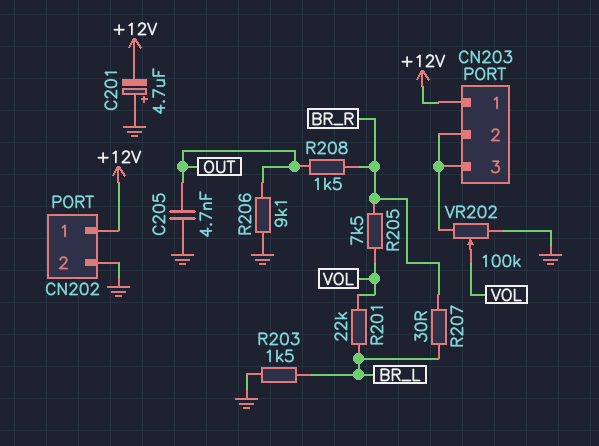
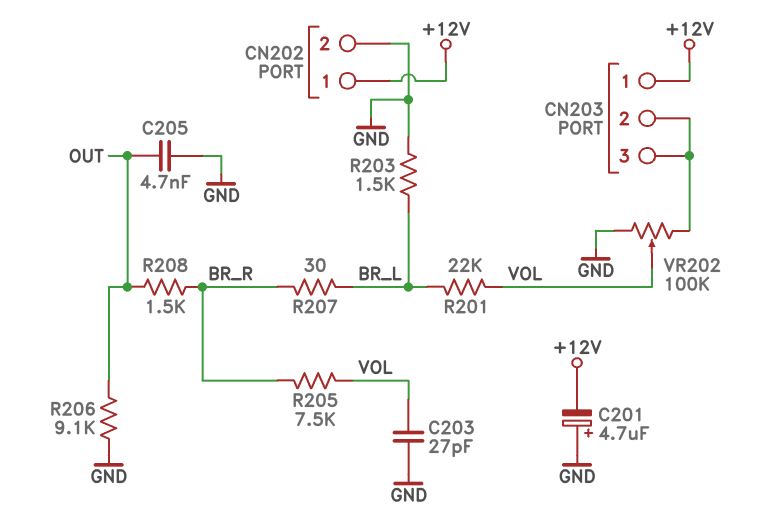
C203: none -> 27pF (GND, VOL)

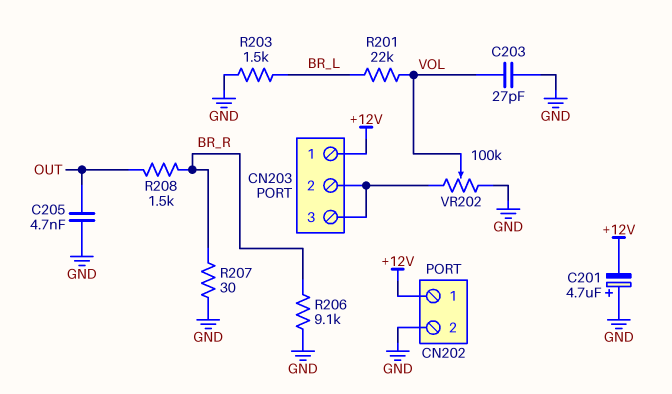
R205: 7.5k (BR_R, VOL) -> none
R206: 9.1k (GND, OUT) -> 9.1k (BR_R, GND)
R207: 30 (BR_L, BR_R) -> 30 (BR_R, GND)

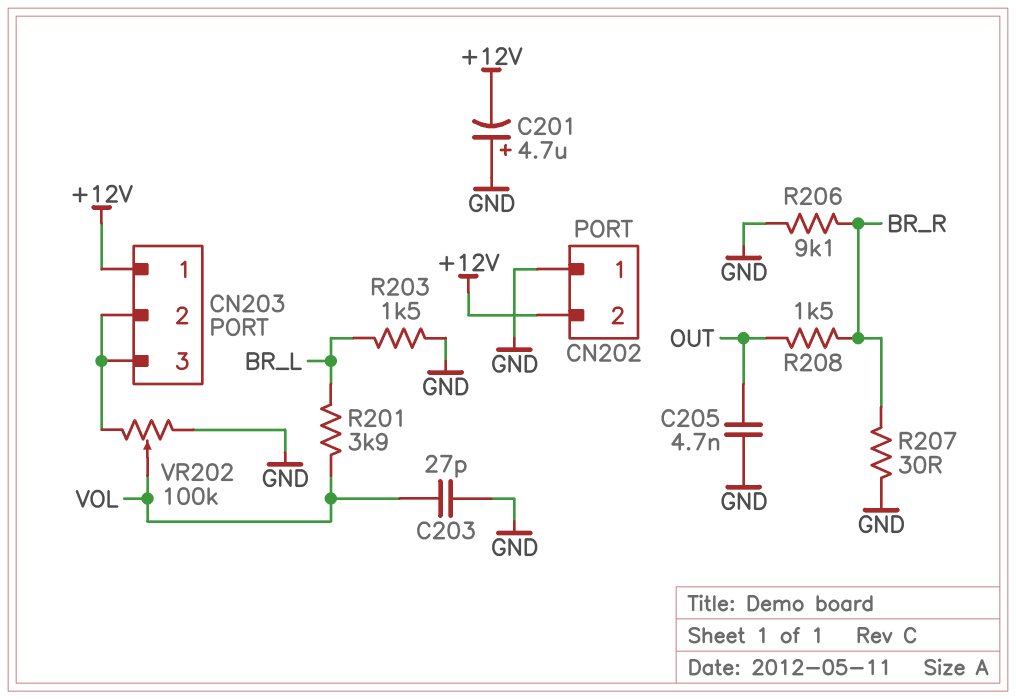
CN202 pin 1: +12V -> GND
CN202 pin 2: GND -> +12V
R201: 22k (BR_L, VOL) -> 3.9k (BR_L, VOL)

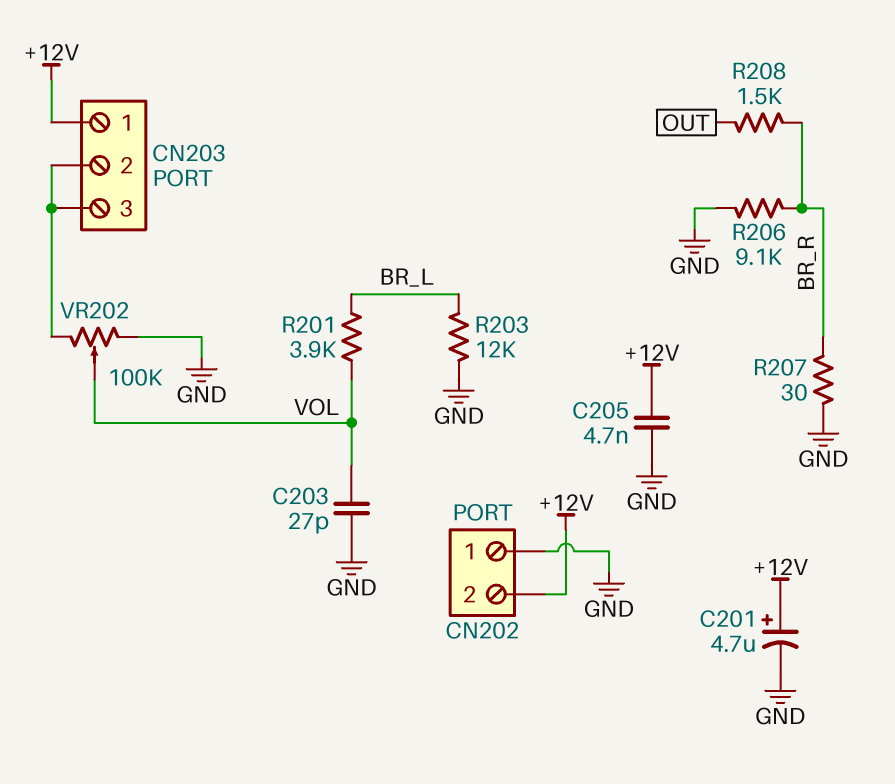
C201: 4.7uF (plus GND, minus +12V) -> 4.7uF (plus +12V, minus GND)
C205: 4.7nF (GND, OUT) -> 4.7nF (+12V, GND)
R203: 1.5k (BR_L, GND) -> 12k (BR_L, GND)

